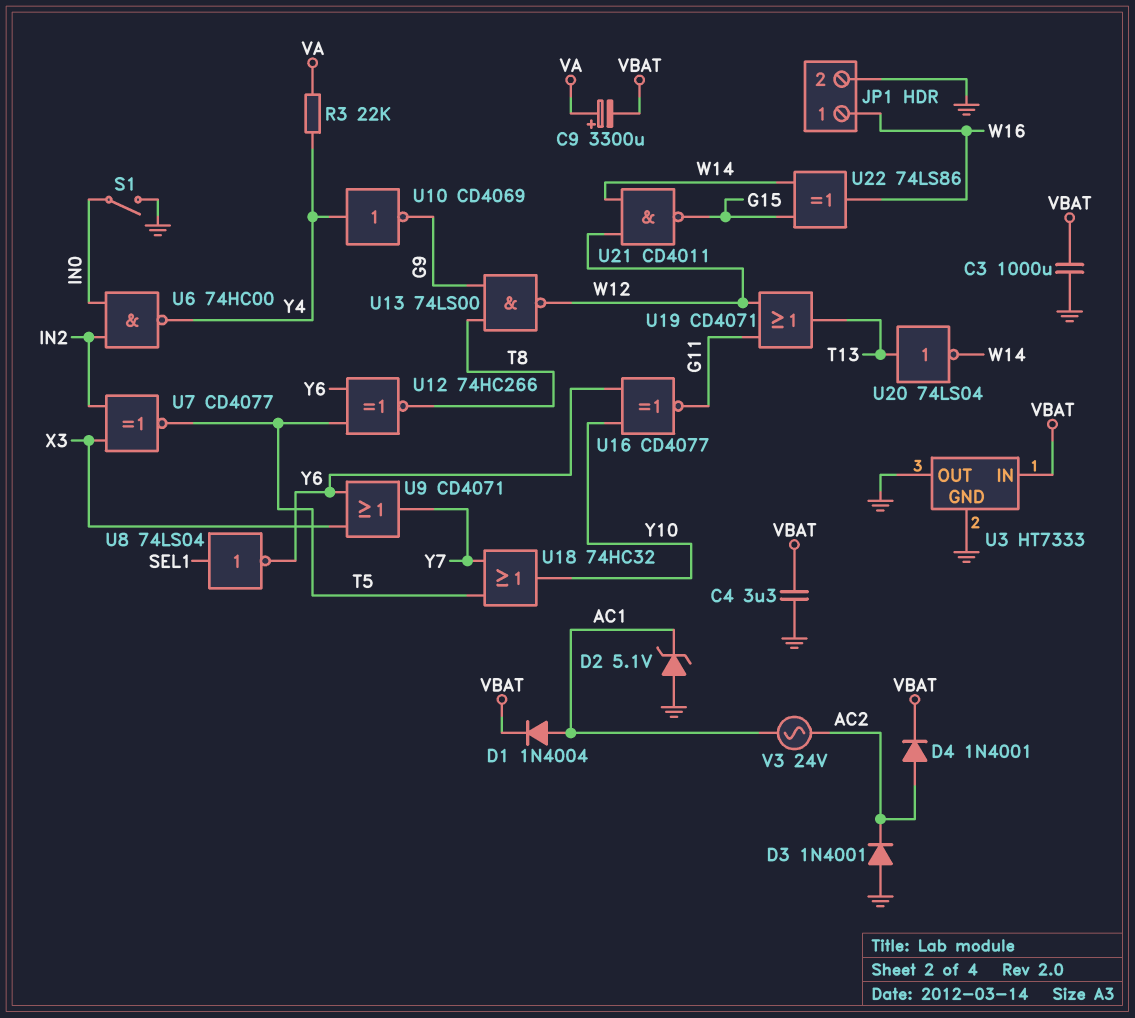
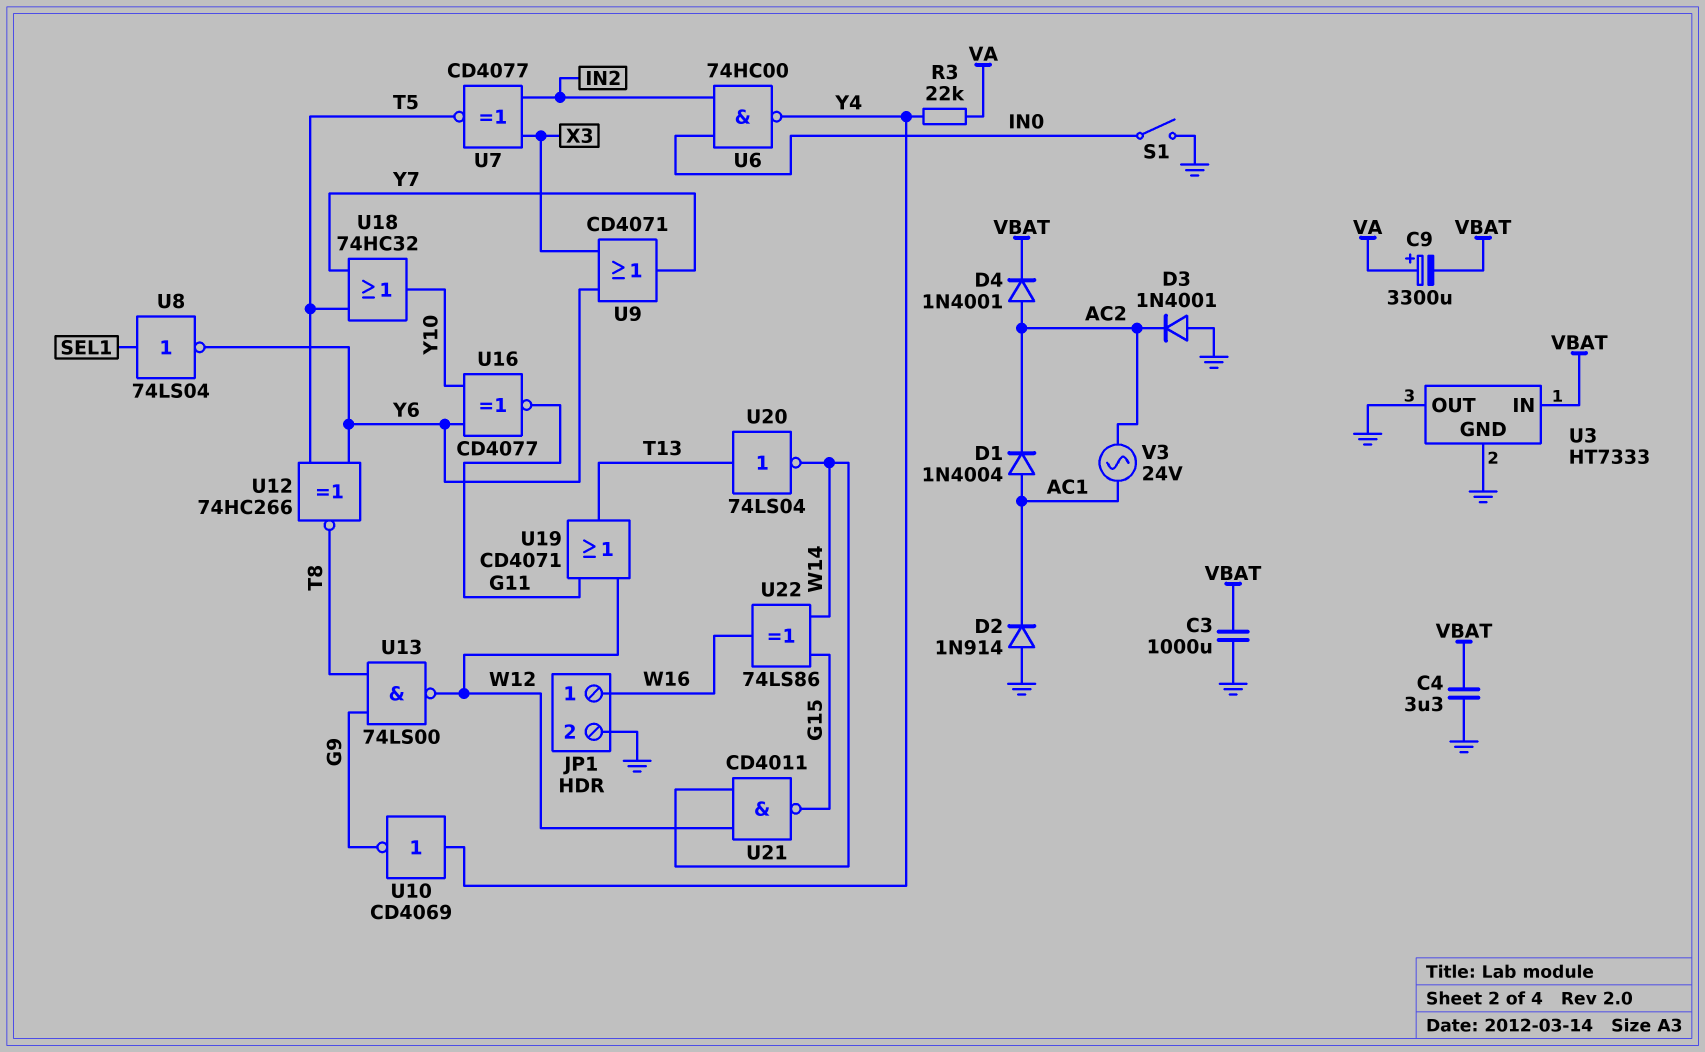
D1: diode 1N4004 (A AC1, K VBAT) -> diode 1N4004 (A AC1, K AC2)
D2: zener 5.1V (A GND, K AC1) -> diode 1N914 (A GND, K AC1)

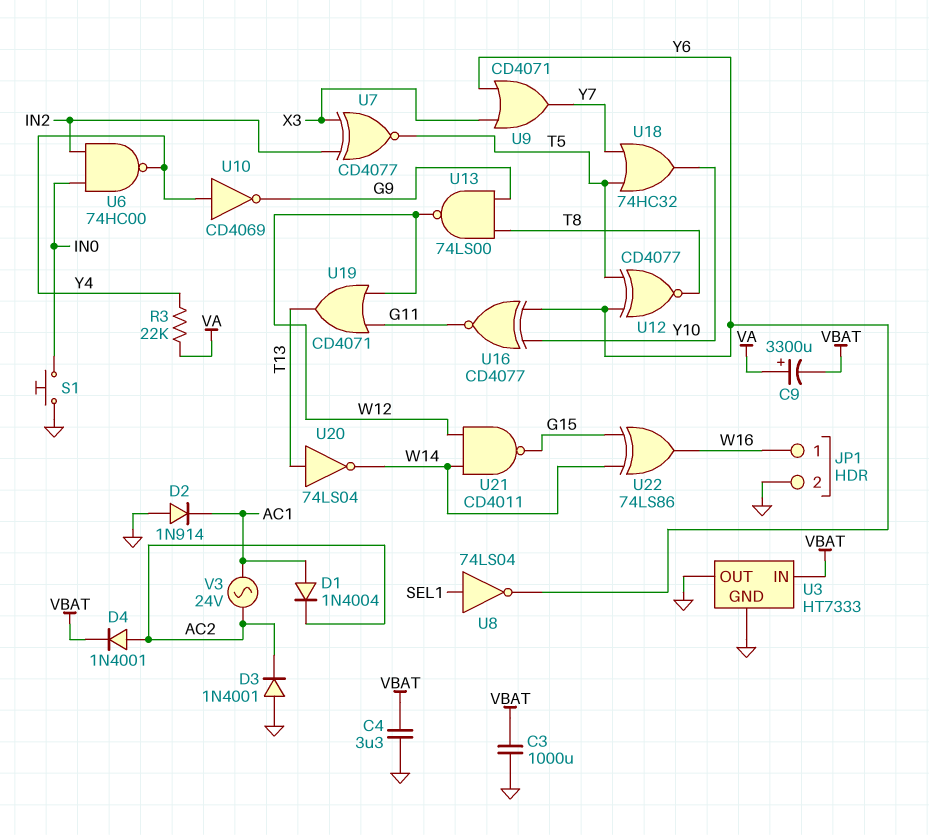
S1: switch (GND, IN0) -> button (GND, IN0)
U12: XNOR 74HC266 (in T5, in Y6, out T8) -> XNOR CD4077 (in T5, in Y6, out T8)

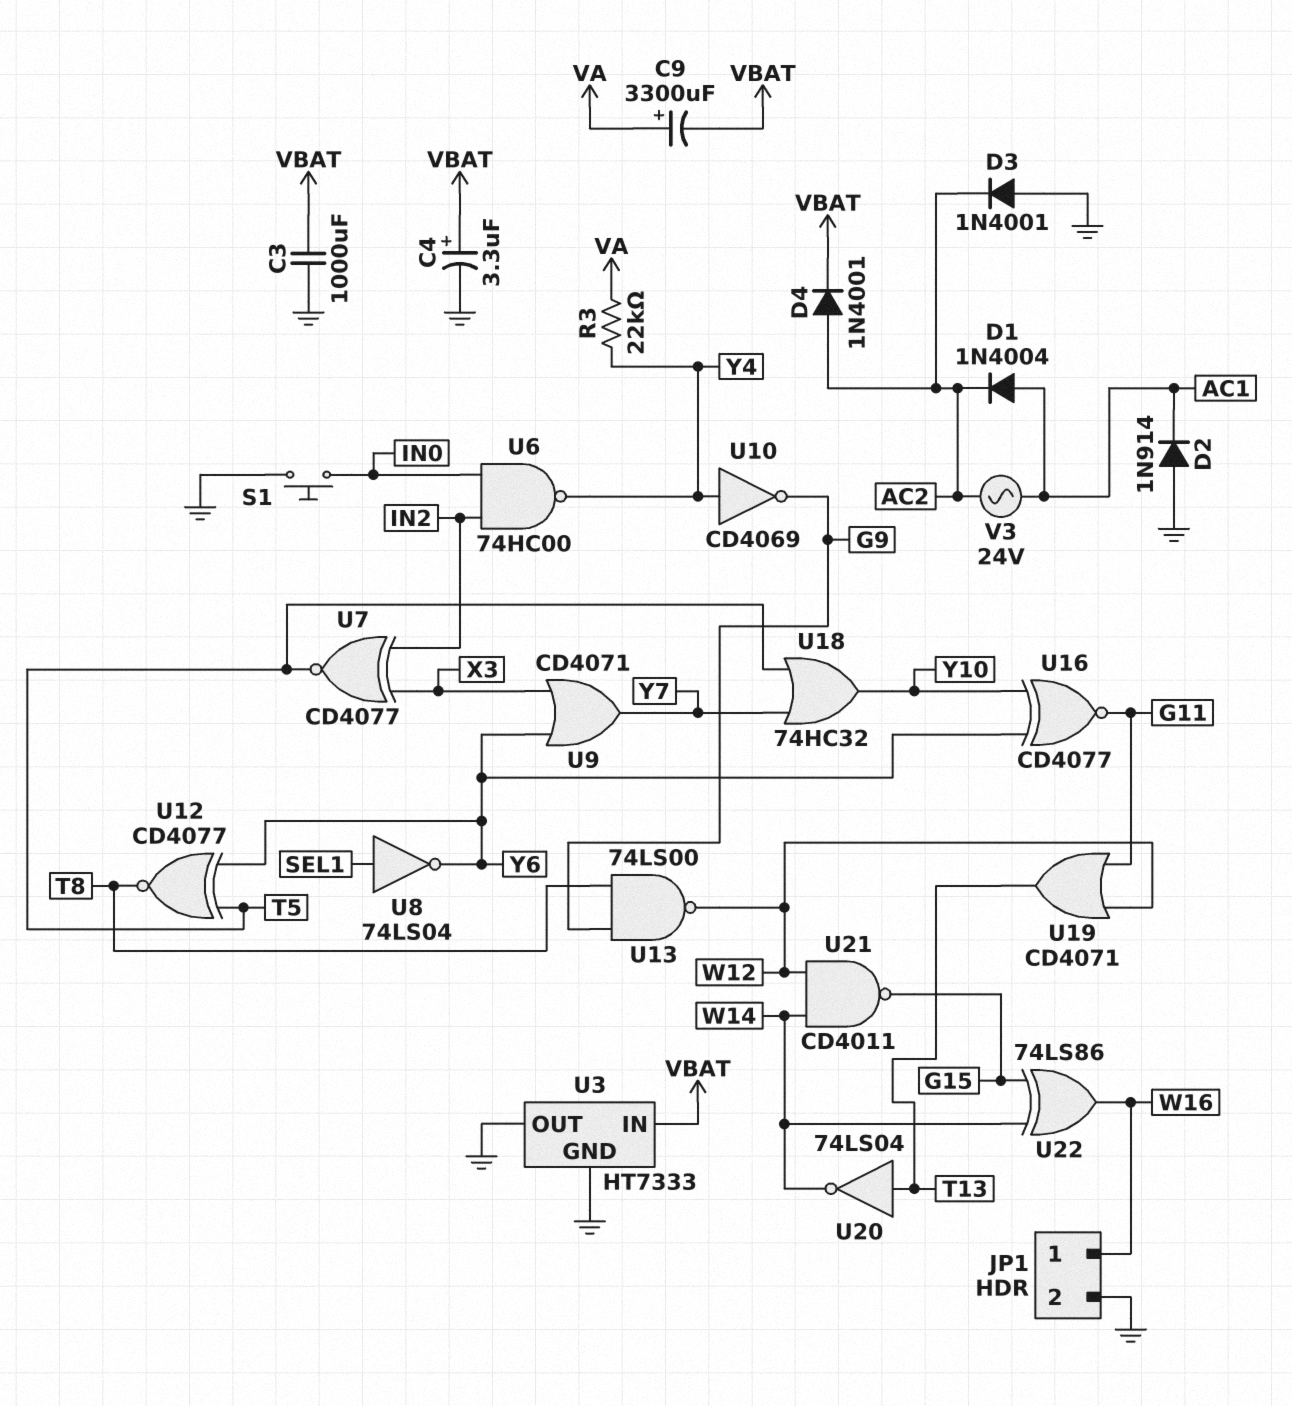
C4: 3.3uF (GND, VBAT) -> 3.3uF (plus VBAT, minus GND)

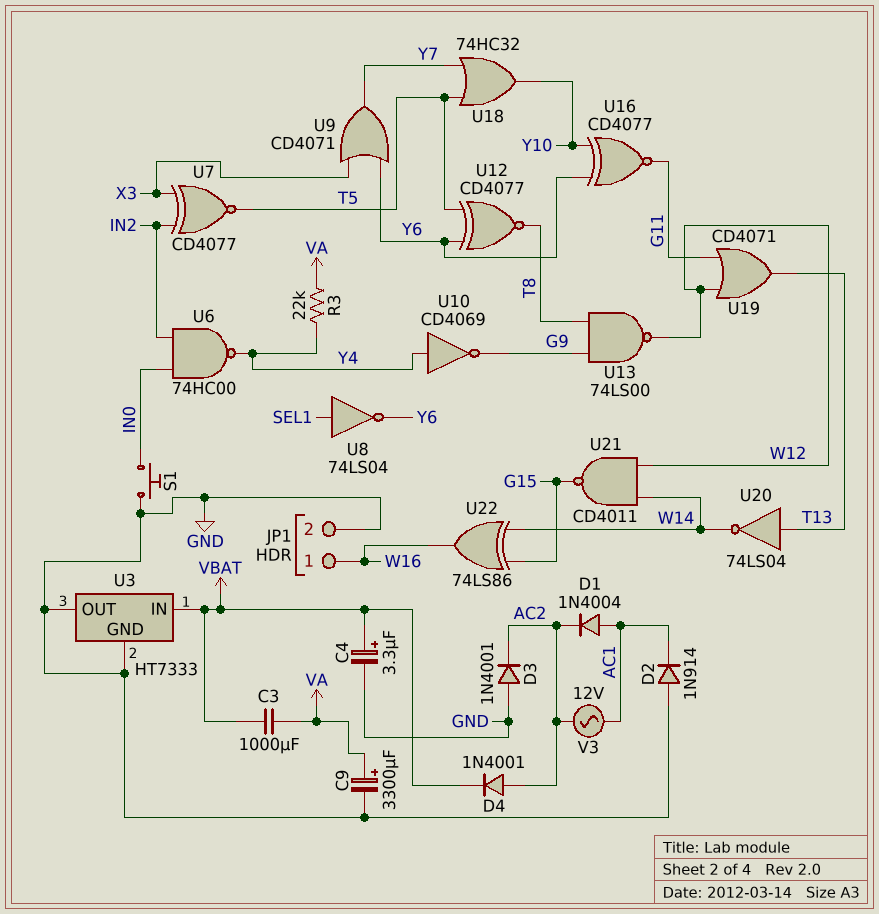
C3: 1000uF (GND, VBAT) -> 1000uF (VA, VBAT)
C9: 3300uF (plus VA, minus VBAT) -> 3300uF (plus VA, minus GND)
V3: AC 24V (AC1, AC2) -> AC 12V (AC1, AC2)

